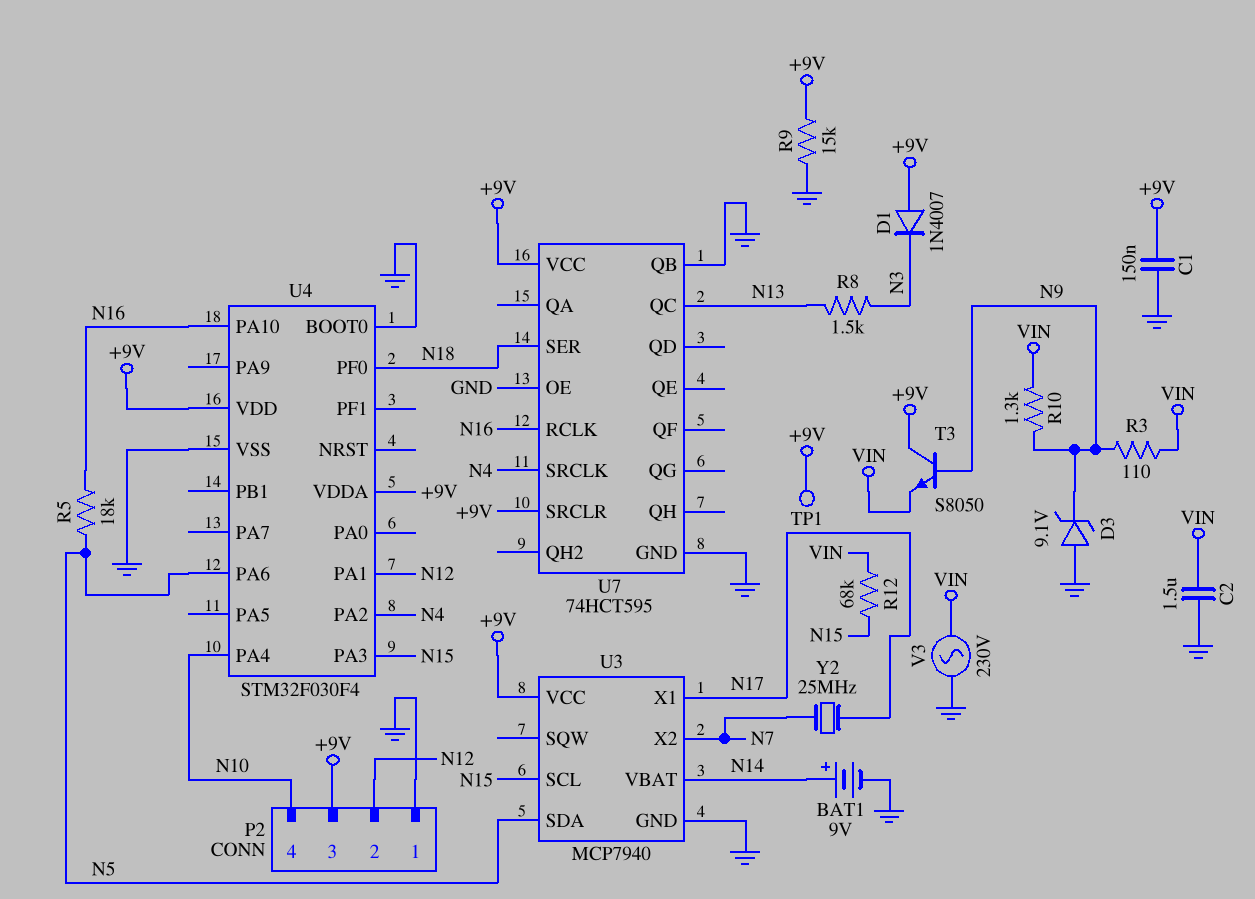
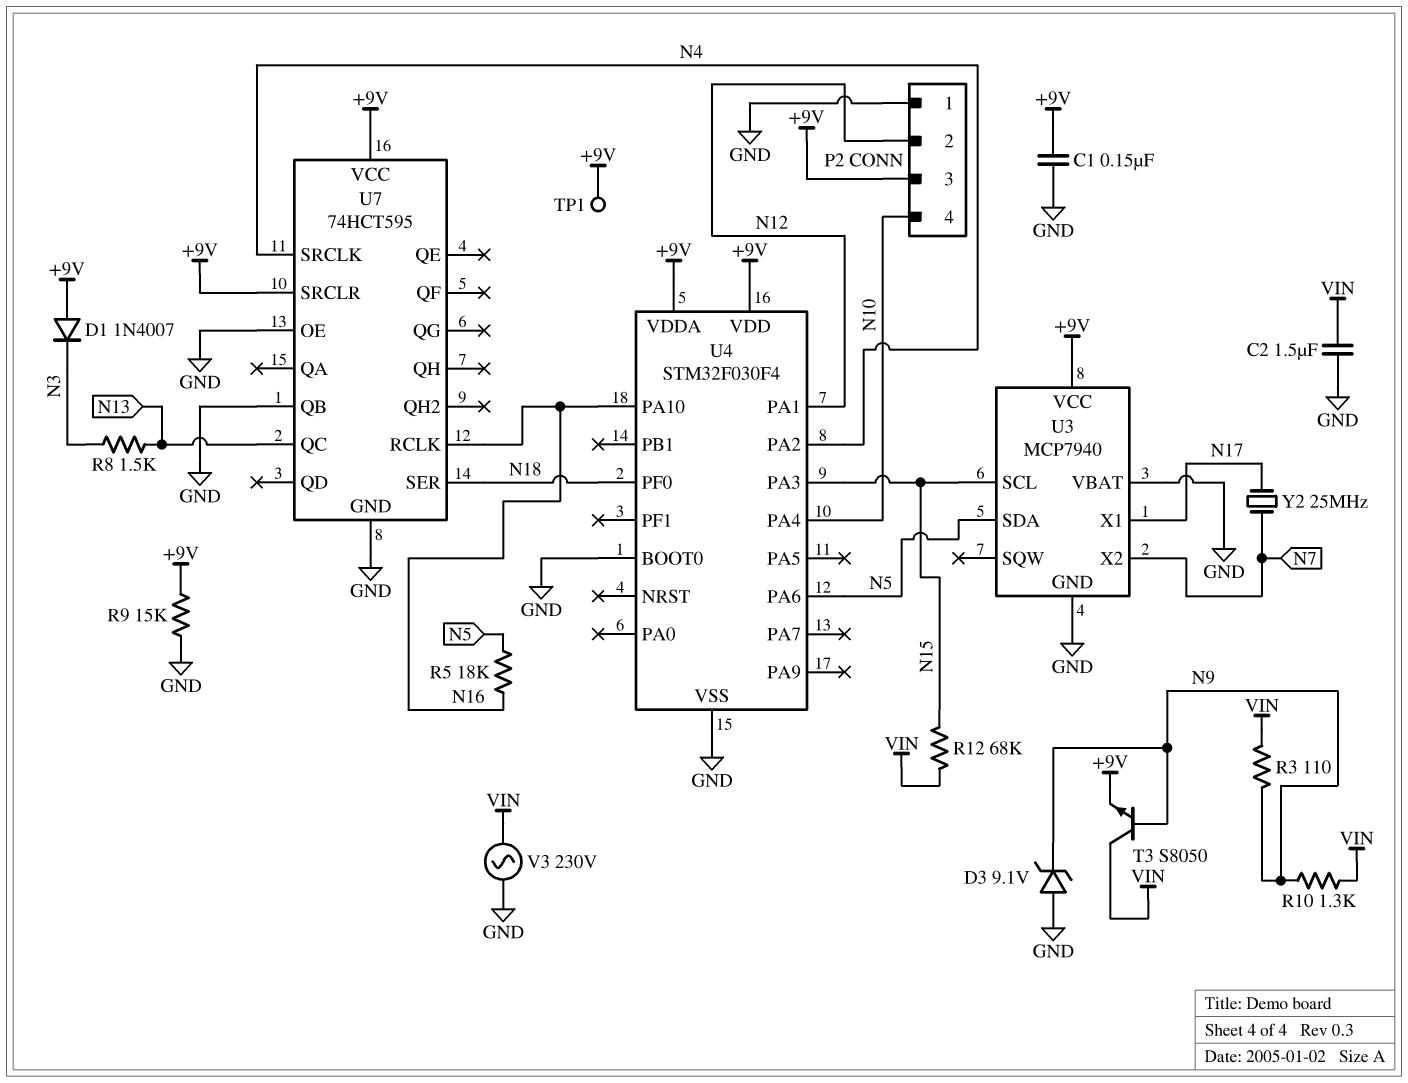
BAT1: 9V (plus N14, minus GND) -> none
T3: NPN S8050 (B N9, C +9V, E VIN) -> NPN S8050 (B N9, C VIN, E +9V)
U3 pin VBAT: N14 -> GND

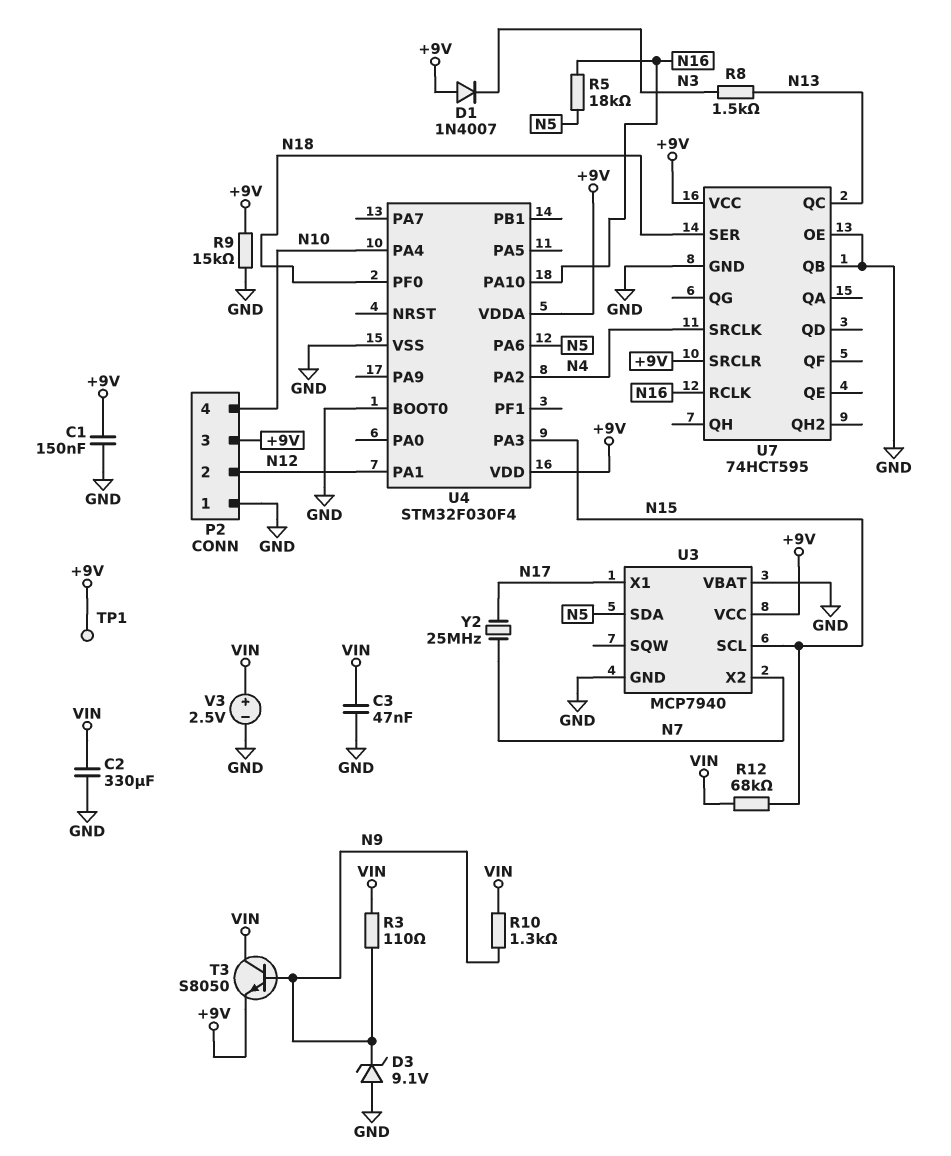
C2: 1.5uF (GND, VIN) -> 330uF (GND, VIN)
C3: none -> 47nF (GND, VIN)
V3: AC 230V (GND, VIN) -> 2.5V (plus VIN, minus GND)

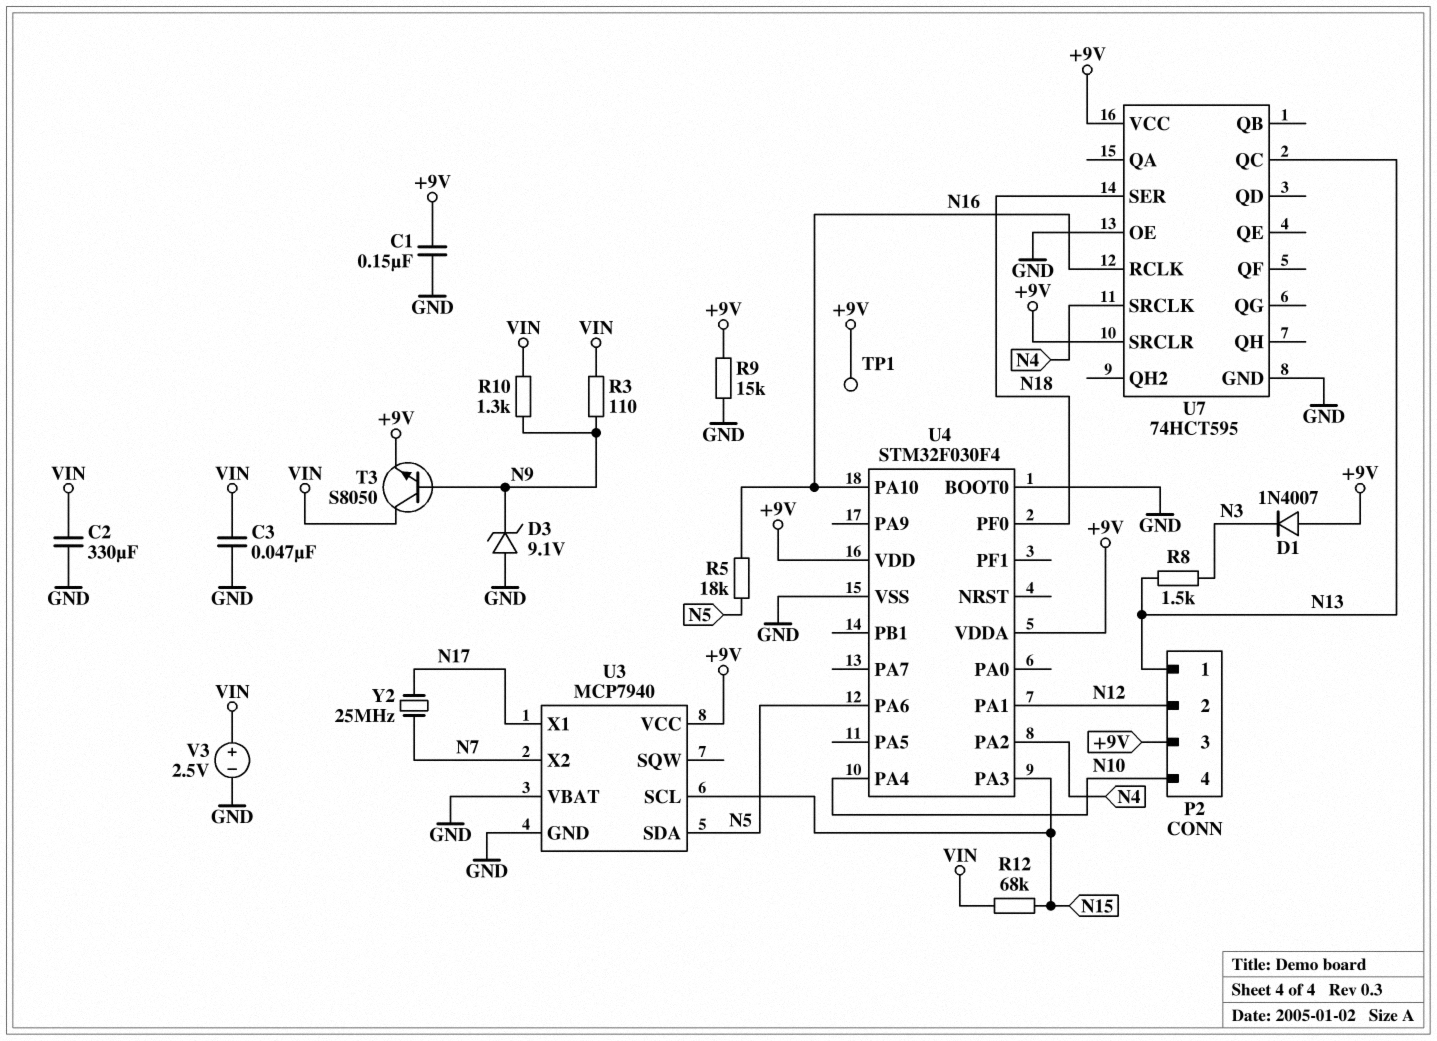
P2 pin 1: GND -> N13
U7 pin QB: GND -> none

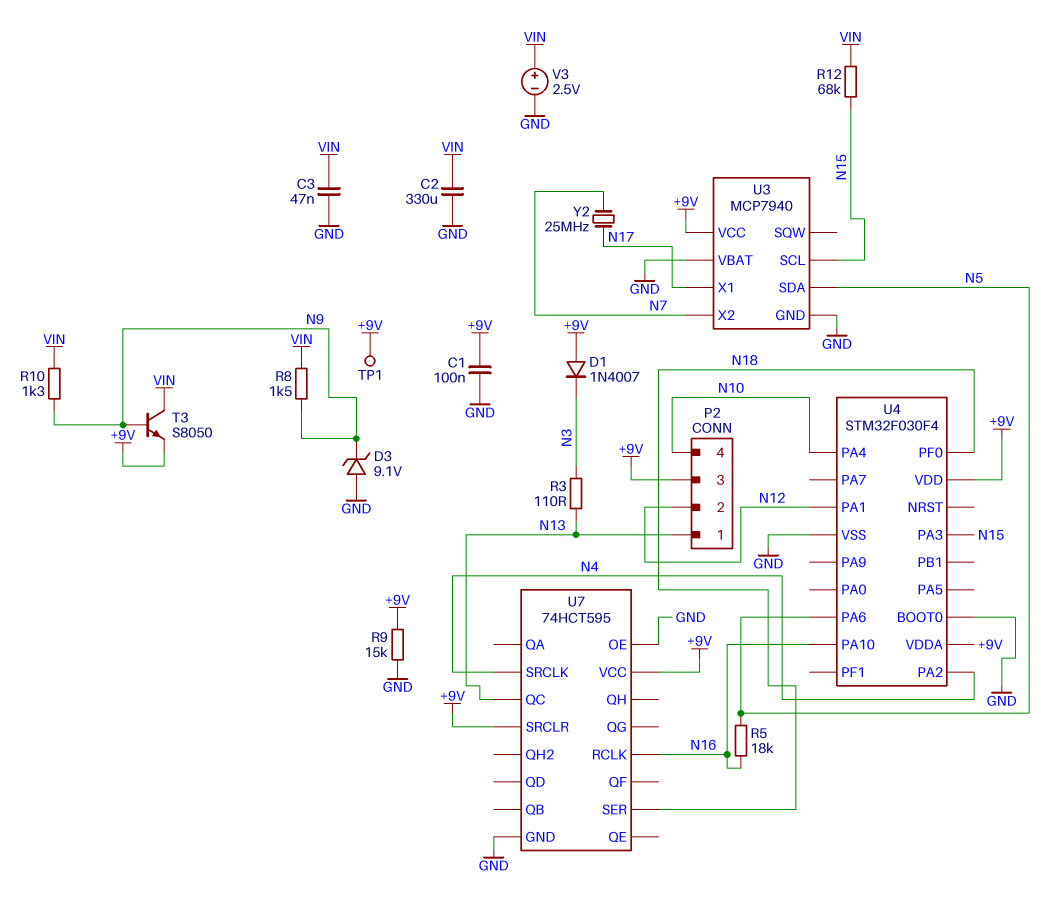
C1: 150nF (+9V, GND) -> 100nF (+9V, GND)
R3: 110 (N9, VIN) -> 110 (N3, N13)
R8: 1.5k (N3, N13) -> 1.5k (N9, VIN)

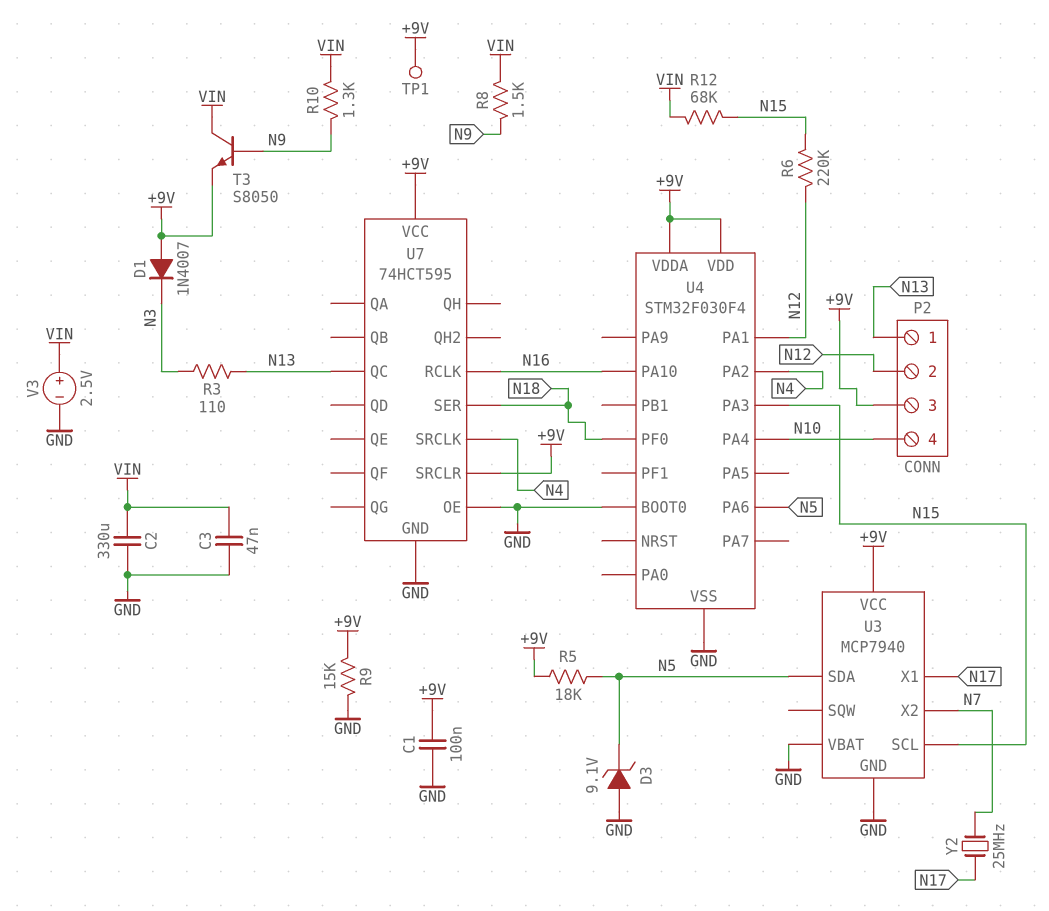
D3: zener 9.1V (A GND, K N9) -> zener 9.1V (A GND, K N5)
R5: 18k (N5, N16) -> 18k (+9V, N5)
R6: none -> 220k (N12, N15)

